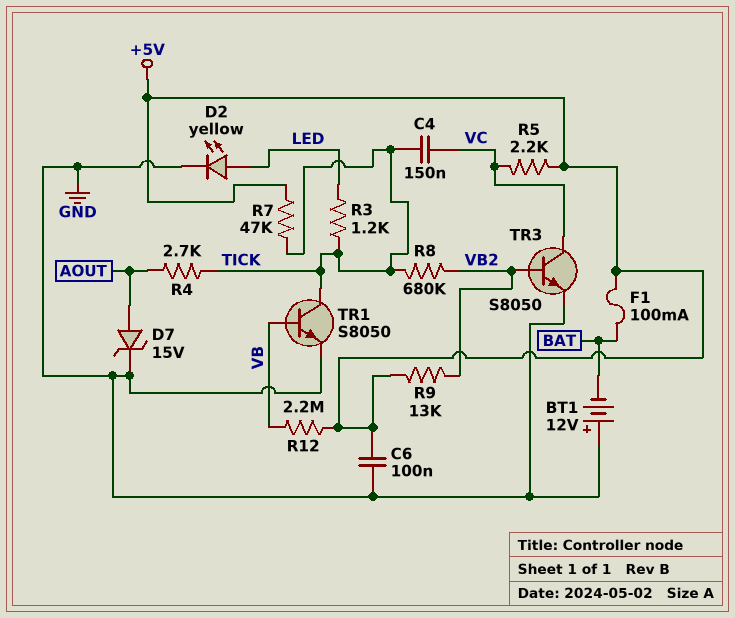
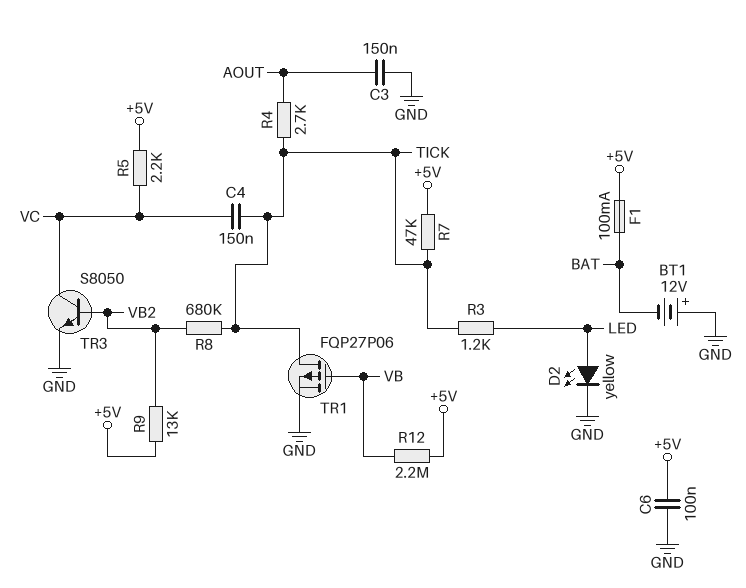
C3: none -> 150nF (AOUT, GND)
D7: zener 15V (A AOUT, K GND) -> none
TR1: NPN S8050 (B VB, C TICK, E GND) -> PMOS FQP27P06 (G VB, D TICK, S GND)

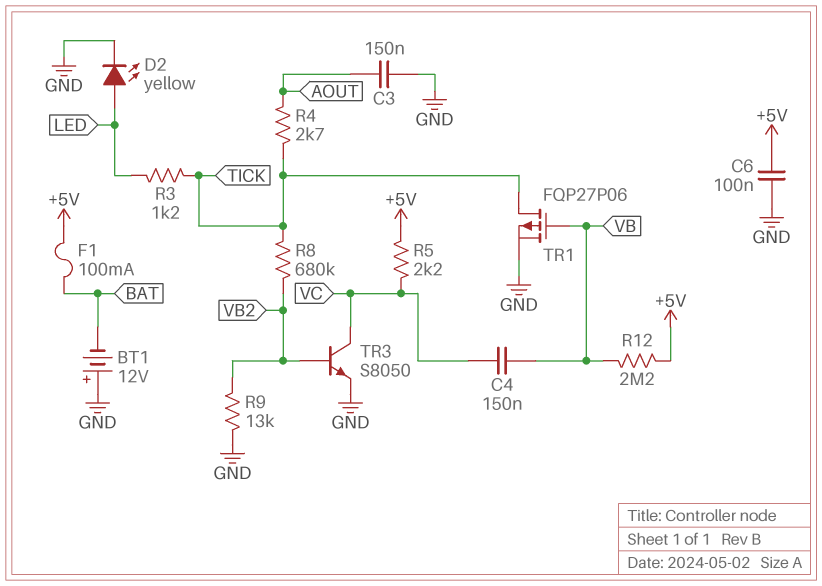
C4: 150nF (TICK, VC) -> 150nF (VB, VC)
R7: 47k (+5V, TICK) -> none
R9: 13k (+5V, VB2) -> 13k (GND, VB2)

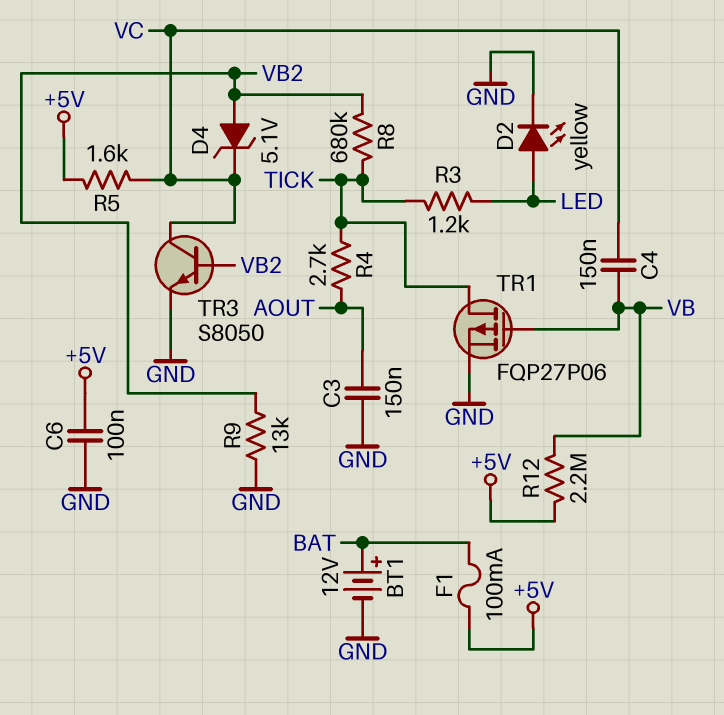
BT1: 12V (plus GND, minus BAT) -> 12V (plus BAT, minus GND)
D4: none -> zener 5.1V (A VB2, K VC)
R5: 2.2k (+5V, VC) -> 1.6k (+5V, VC)

